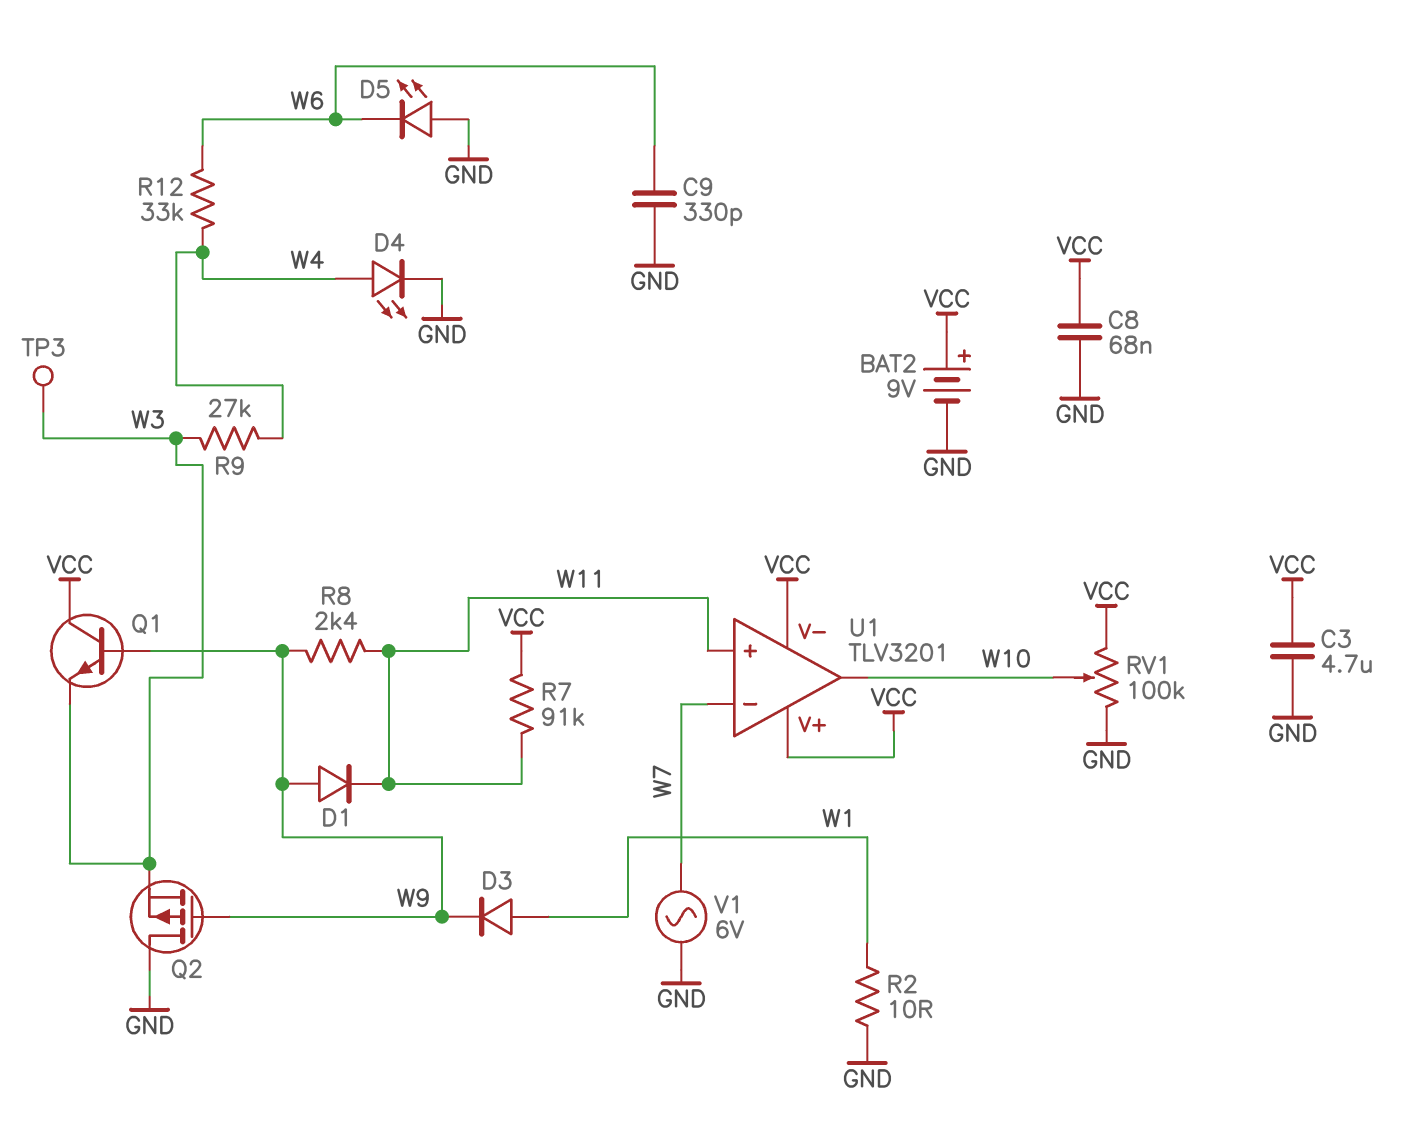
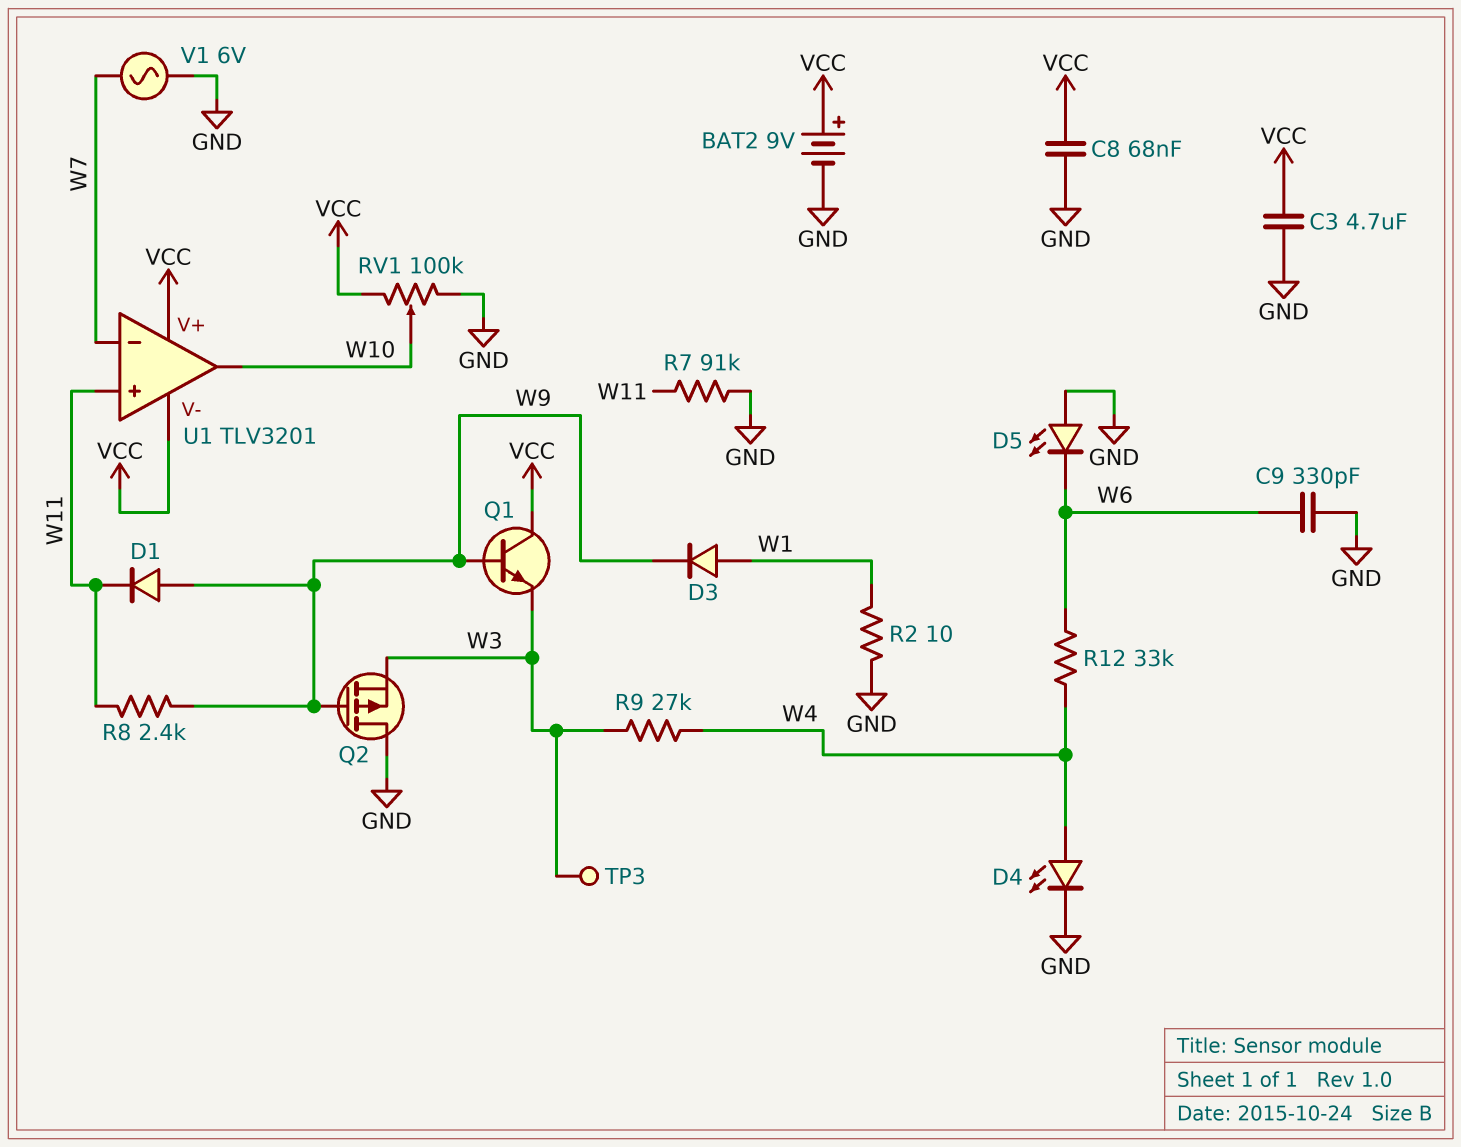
R7: 91k (VCC, W11) -> 91k (GND, W11)

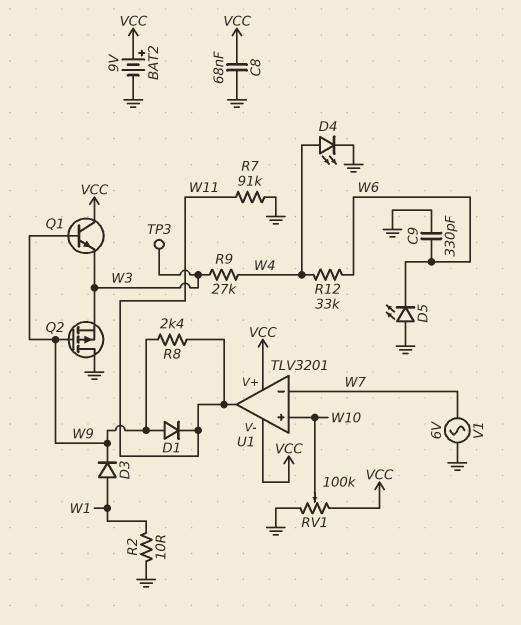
C3: 4.7uF (GND, VCC) -> none
U1 pin in+: W11 -> W10
U1 pin out: W10 -> W11

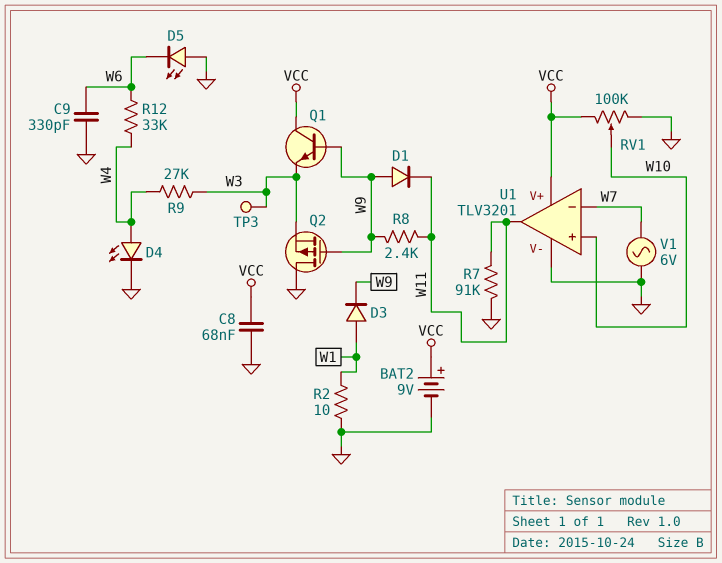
U1 pin V-: VCC -> GND

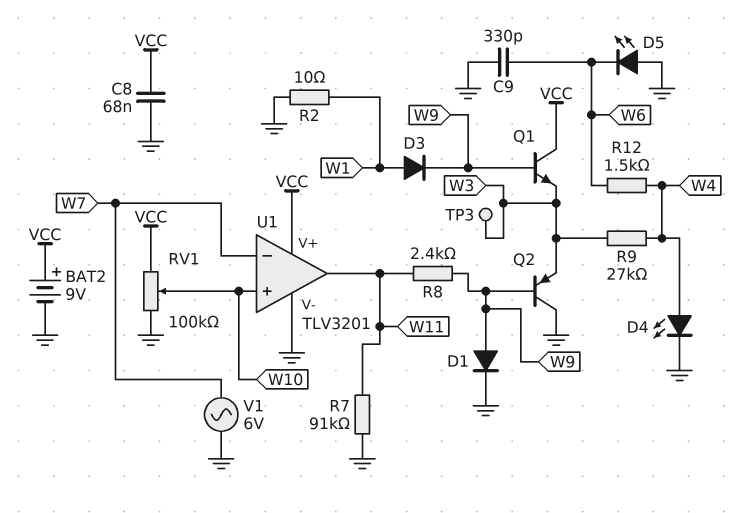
D1: diode (A W9, K W11) -> diode (A W9, K GND)
Q2: PMOS (G W9, D GND, S W3) -> PNP (B W9, C GND, E W3)
R12: 33k (W4, W6) -> 1.5k (W4, W6)

